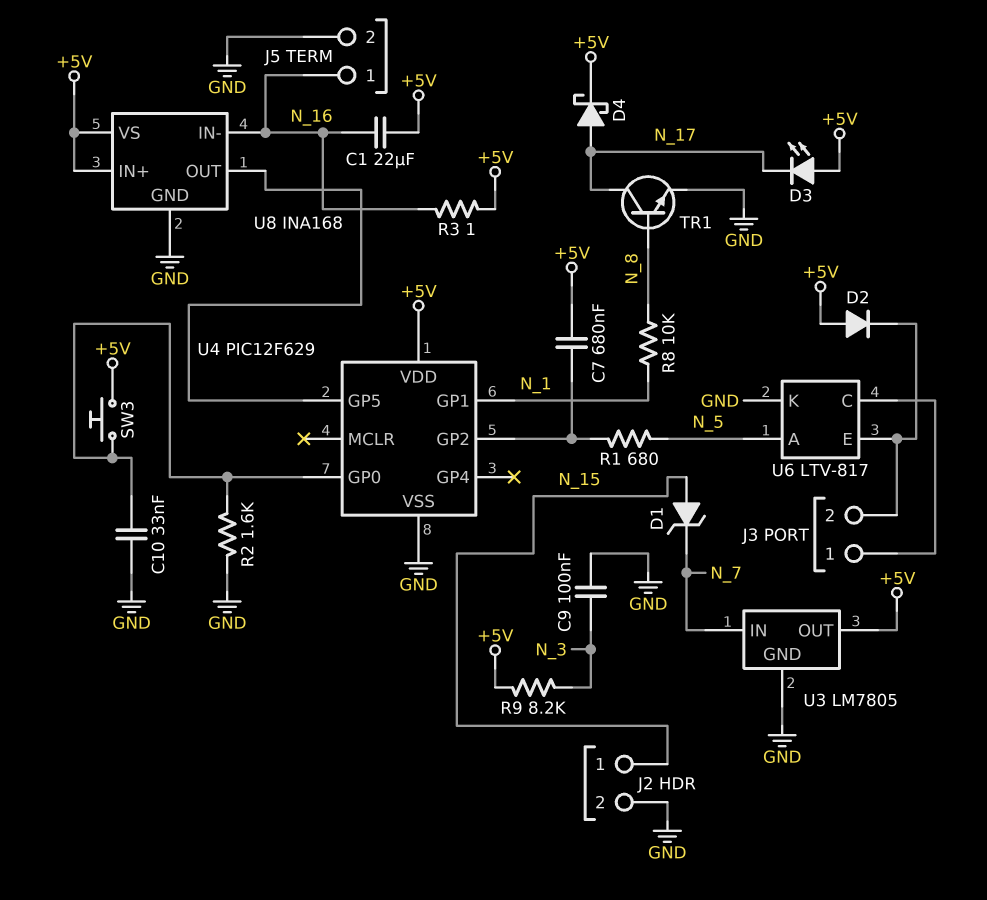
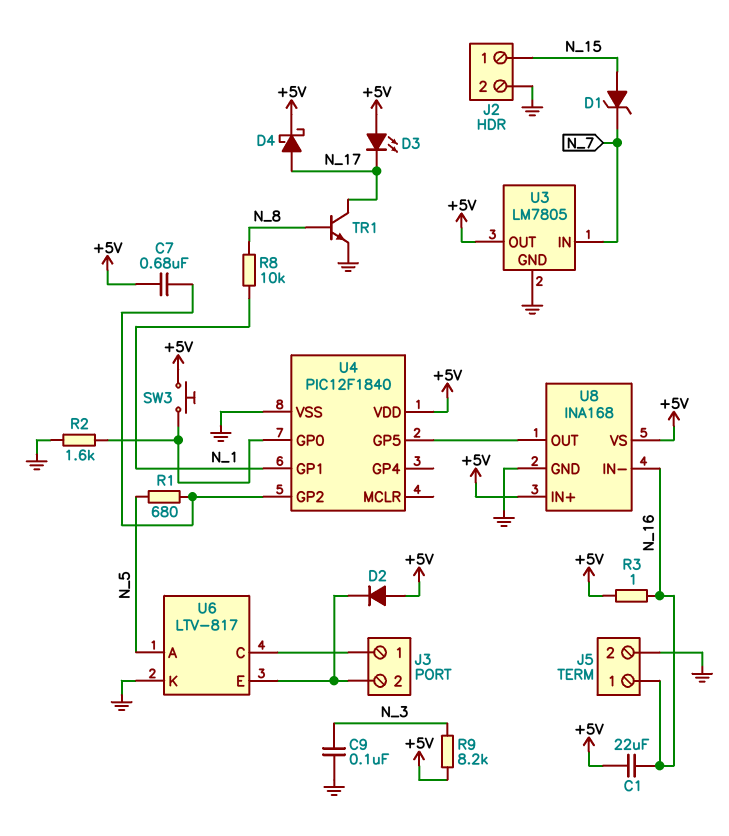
C10: 33nF (GND, U4/GP0) -> none
U4: PIC12F629 -> PIC12F1840

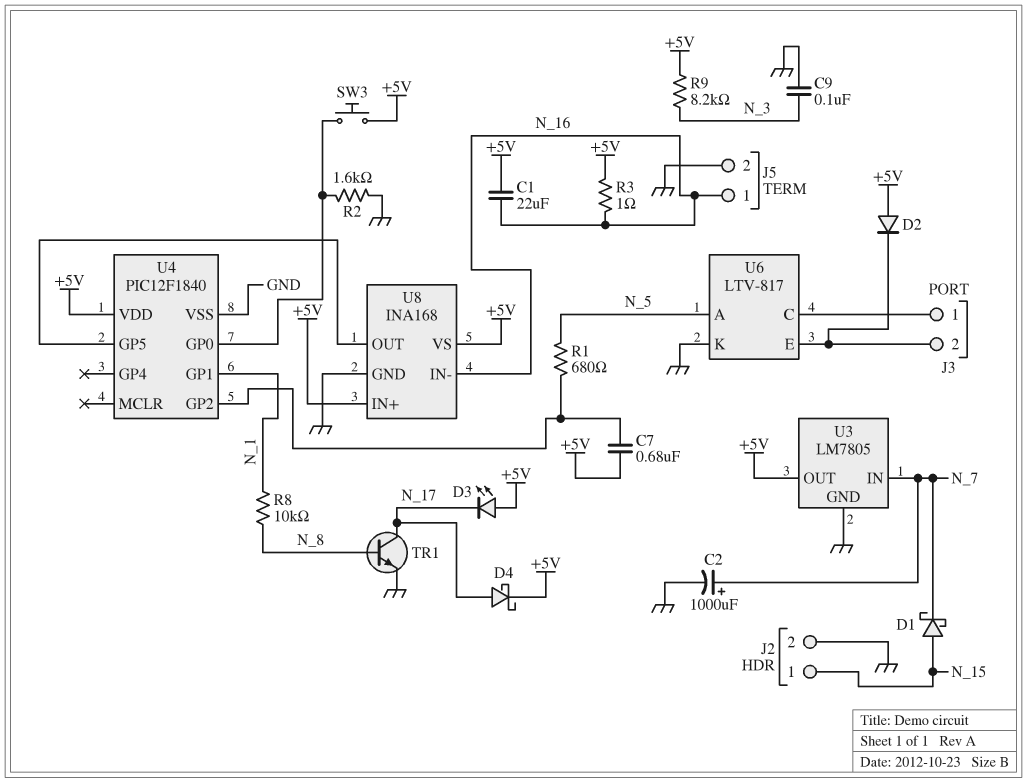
C2: none -> 1000uF (plus N_7, minus GND)
D1: zener (A N_15, K N_7) -> schottky (A N_15, K N_7)

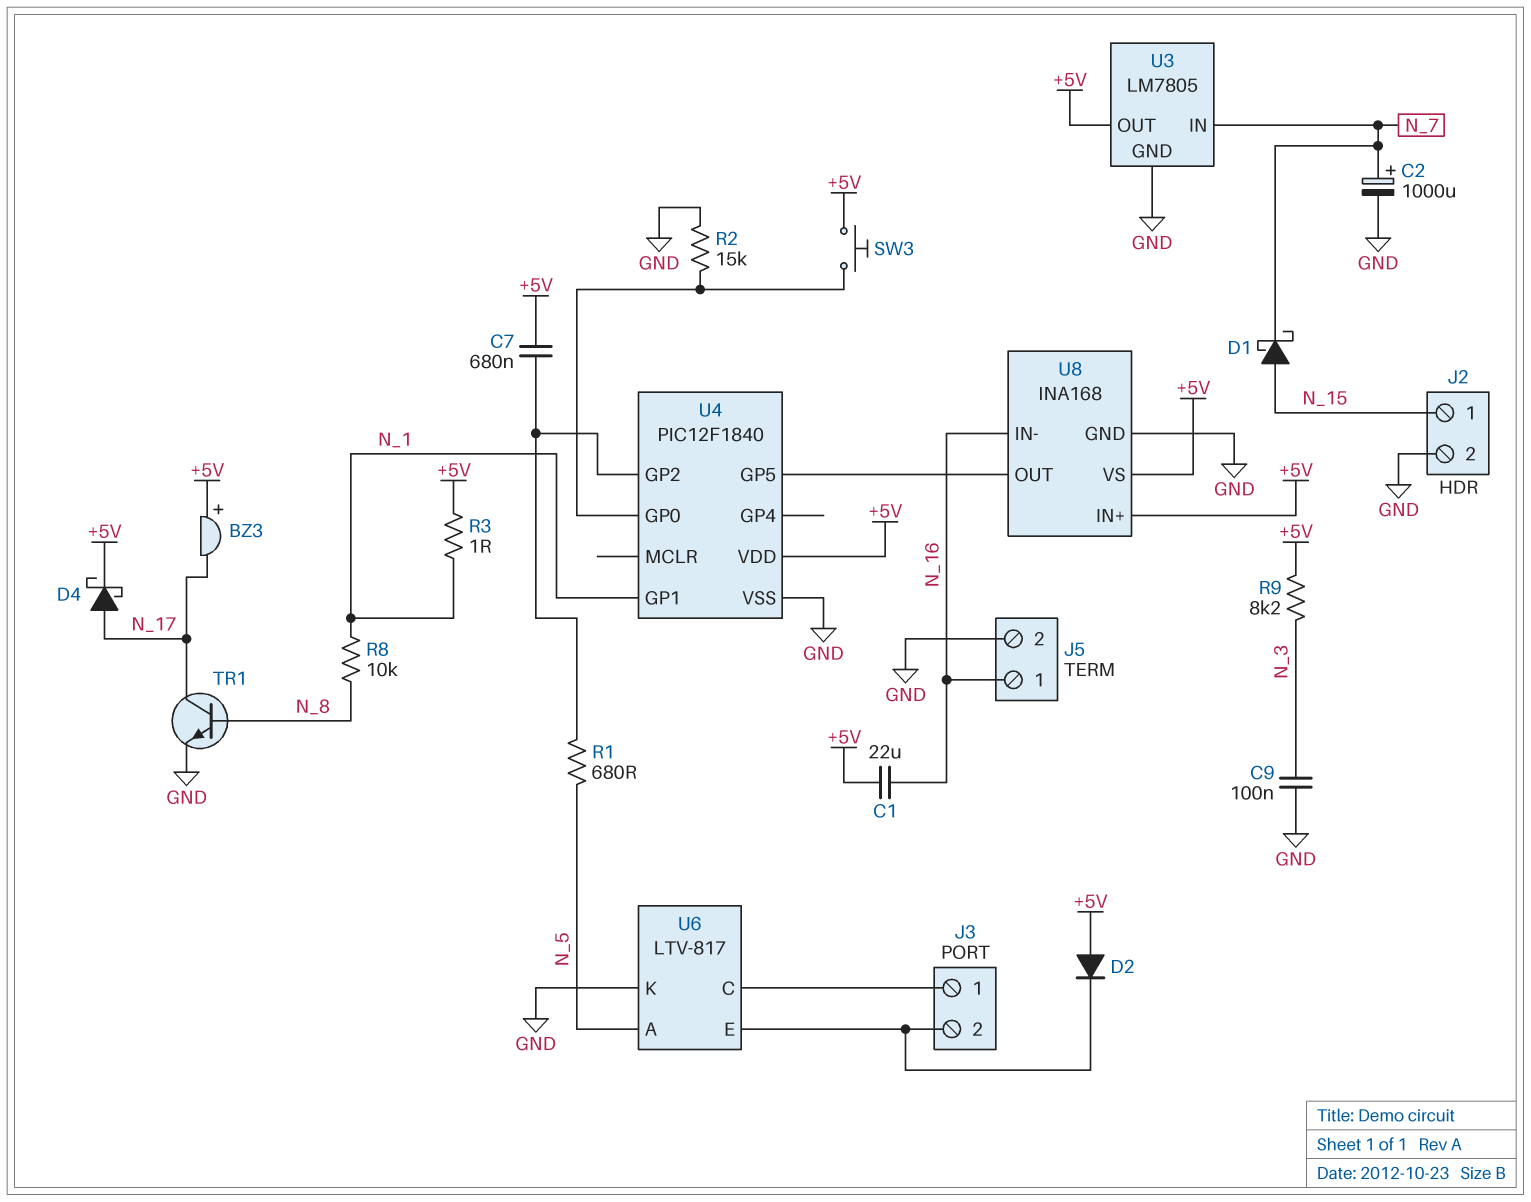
BZ3: none -> buzzer (plus +5V, minus N_17)
D3: LED (A +5V, K N_17) -> none
R2: 1.6k (GND, U4/GP0) -> 15k (GND, U4/GP0)
R3: 1 (+5V, N_16) -> 1 (+5V, N_1)

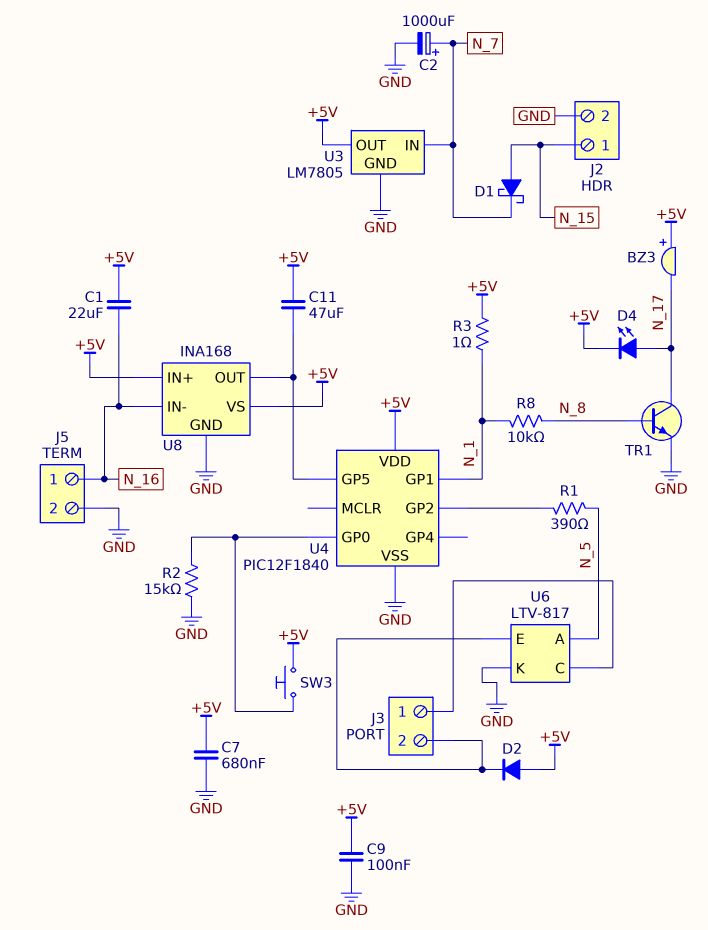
C7: 680nF (+5V, U4/GP2) -> 680nF (+5V, GND)
C9: 100nF (GND, N_3) -> 100nF (+5V, GND)
C11: none -> 47uF (+5V, U4/GP5)
D4: schottky (A N_17, K +5V) -> LED (A N_17, K +5V)
R1: 680 (N_5, U4/GP2) -> 390 (N_5, U4/GP2)
R9: 8.2k (+5V, N_3) -> none

